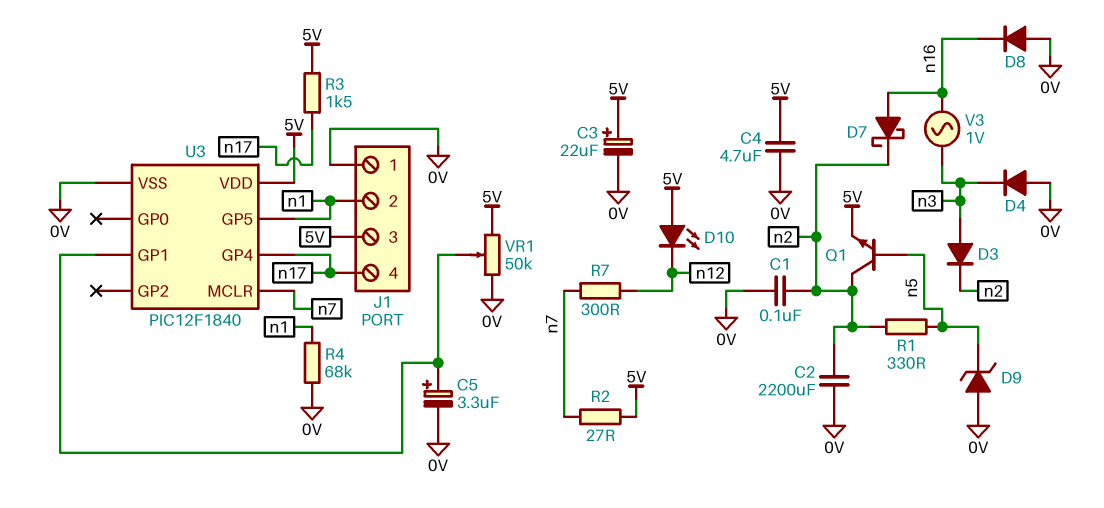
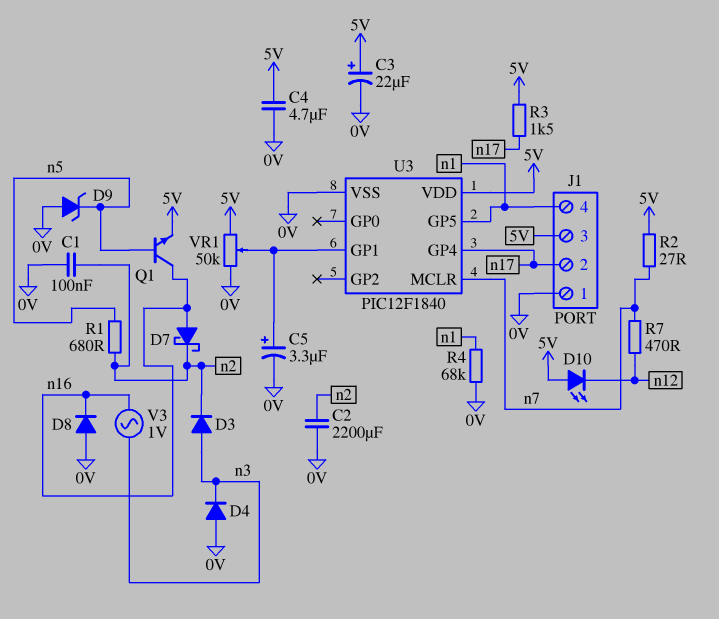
J1 pin 2: n1 -> n17
J1 pin 4: n17 -> n1
Q1: NPN (B n5, C n2, E 5V) -> NPN (B n5, C n16, E 5V)
R1: 330 (n2, n5) -> 680 (n2, n5)
R7: 300 (n7, n12) -> 470 (n7, n12)

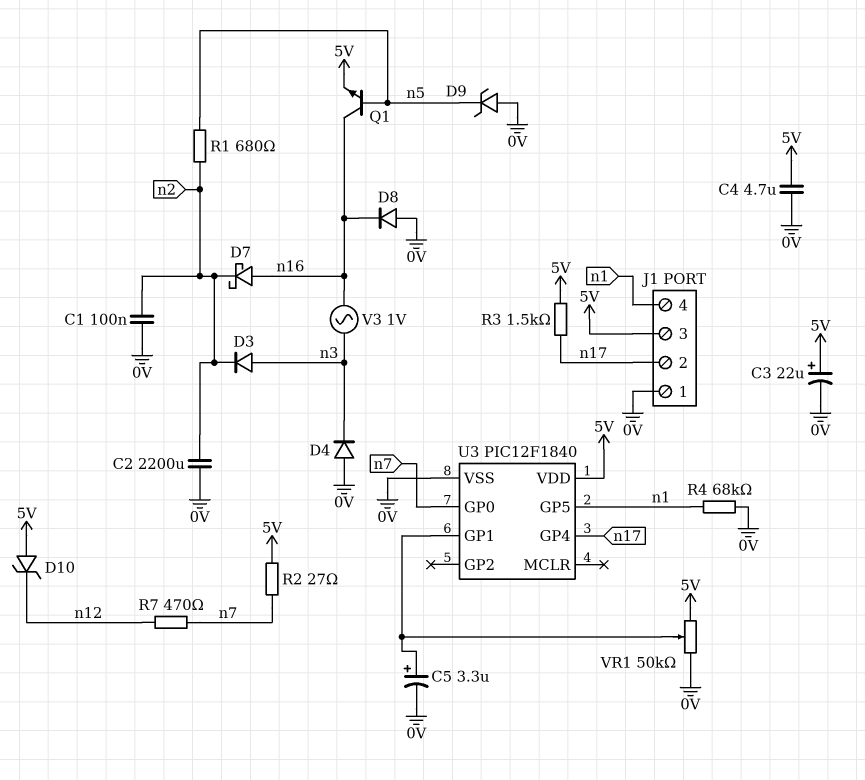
D10: LED (A 5V, K n12) -> zener (A 5V, K n12)
U3 pin GP0: none -> n7
U3 pin MCLR: n7 -> none

